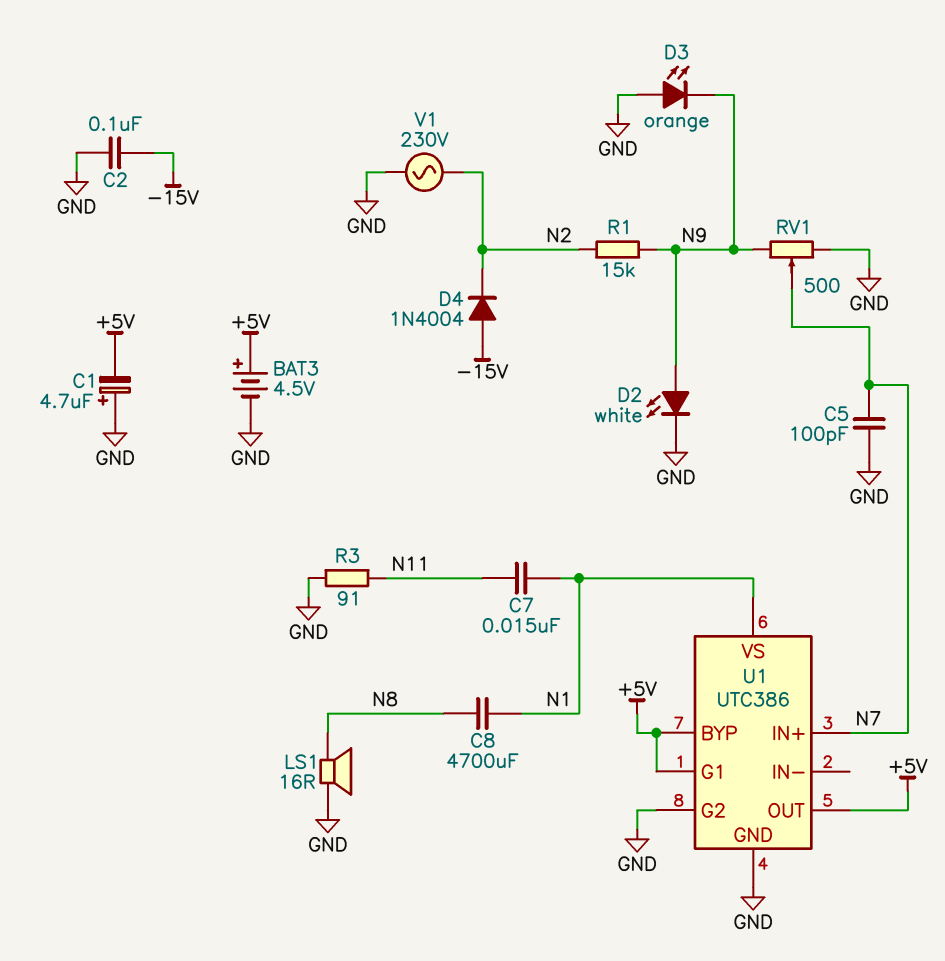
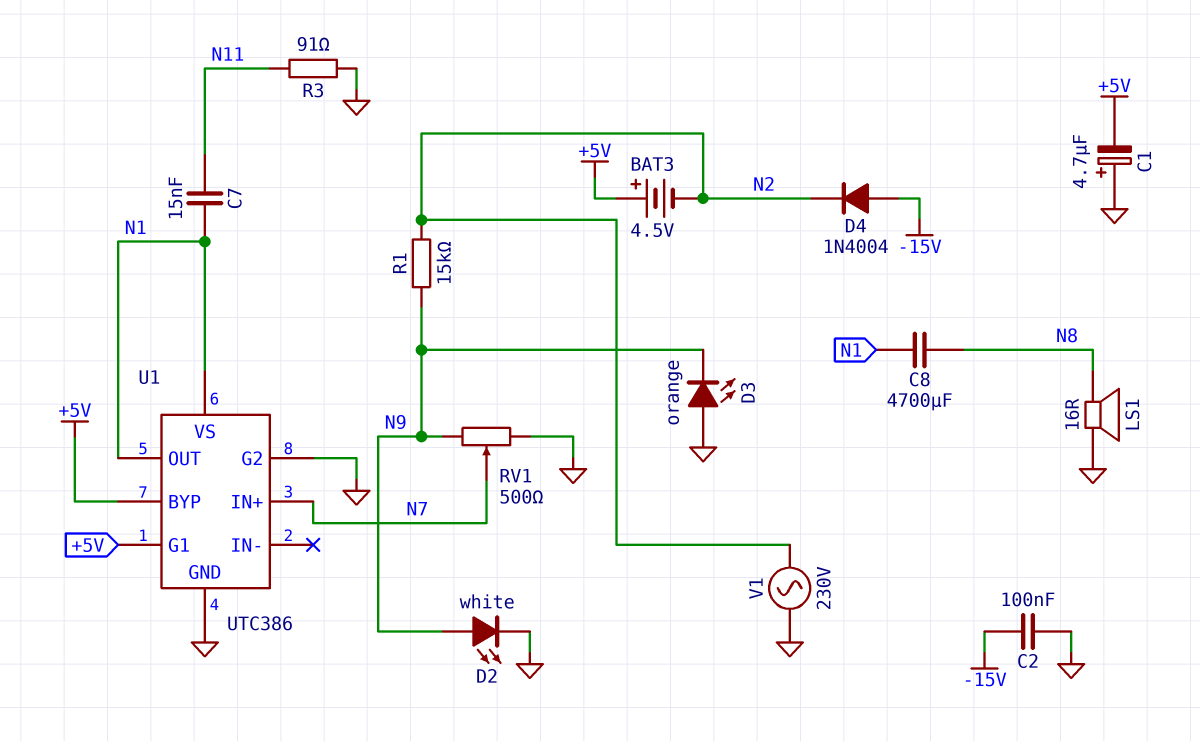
BAT3: 4.5V (plus +5V, minus GND) -> 4.5V (plus +5V, minus N2)
C5: 100pF (GND, N7) -> none
U1 pin OUT: +5V -> N1

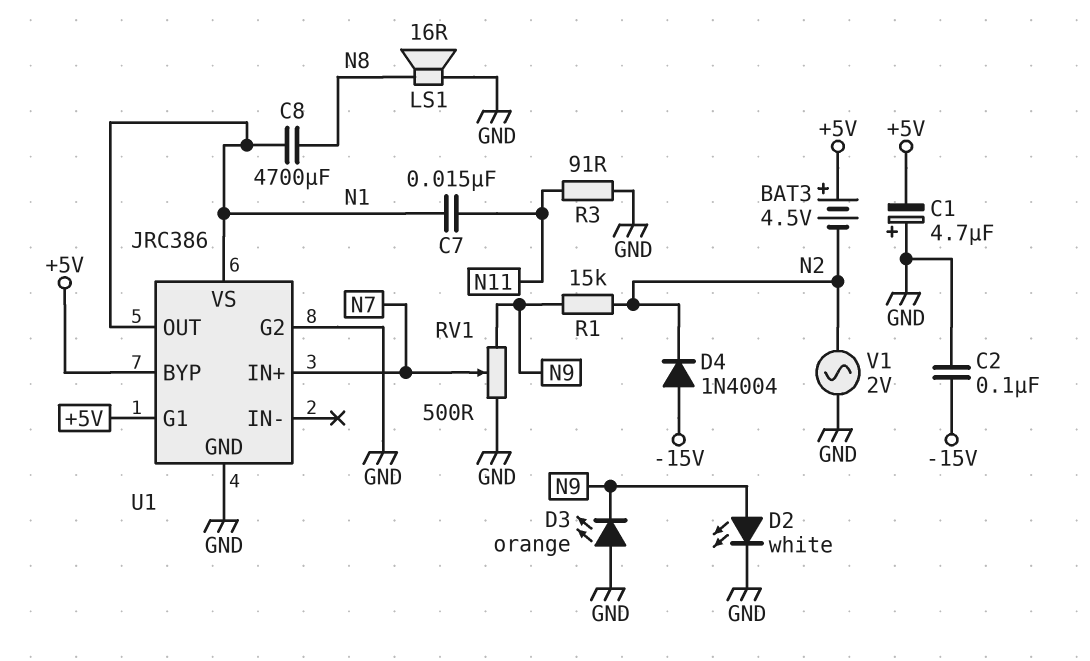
U1: UTC386 -> JRC386
V1: AC 230V (GND, N2) -> AC 2V (GND, N2)

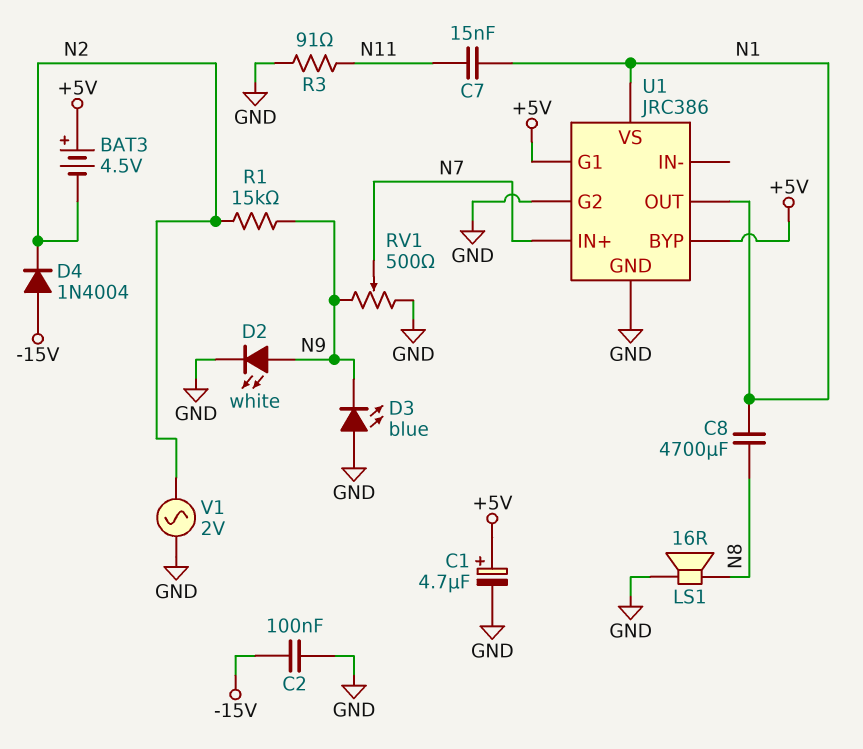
C1: 4.7uF (plus GND, minus +5V) -> 4.7uF (plus +5V, minus GND)
D3: LED orange (A GND, K N9) -> LED blue (A GND, K N9)

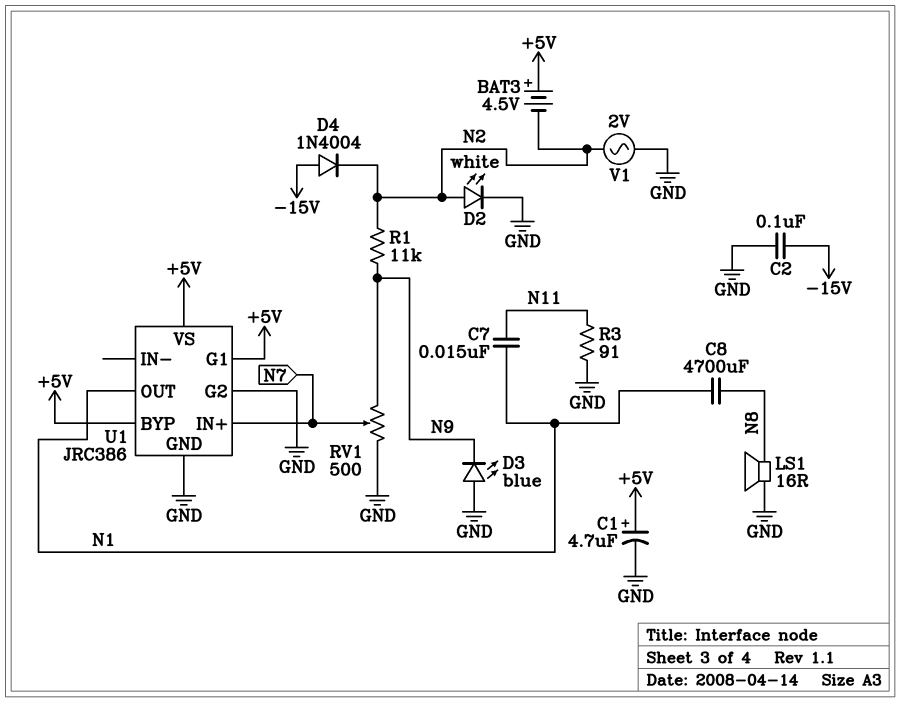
D2: LED white (A N9, K GND) -> LED white (A N2, K GND)
R1: 15k (N2, N9) -> 11k (N2, N9)
U1 pin VS: N1 -> +5V

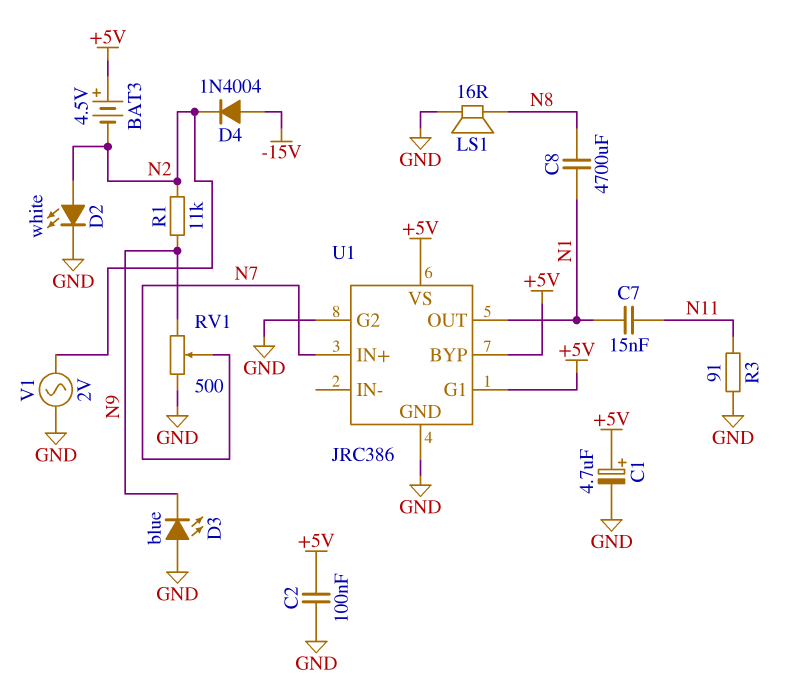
C2: 100nF (-15V, GND) -> 100nF (+5V, GND)

